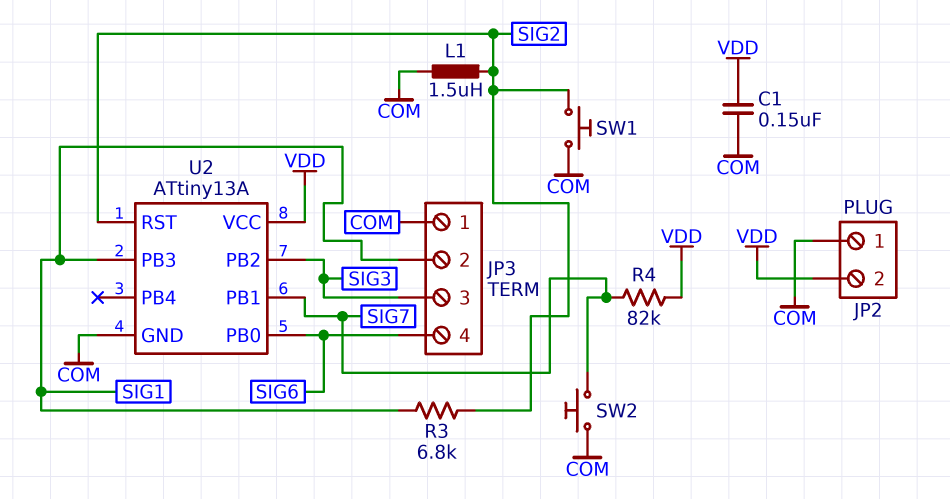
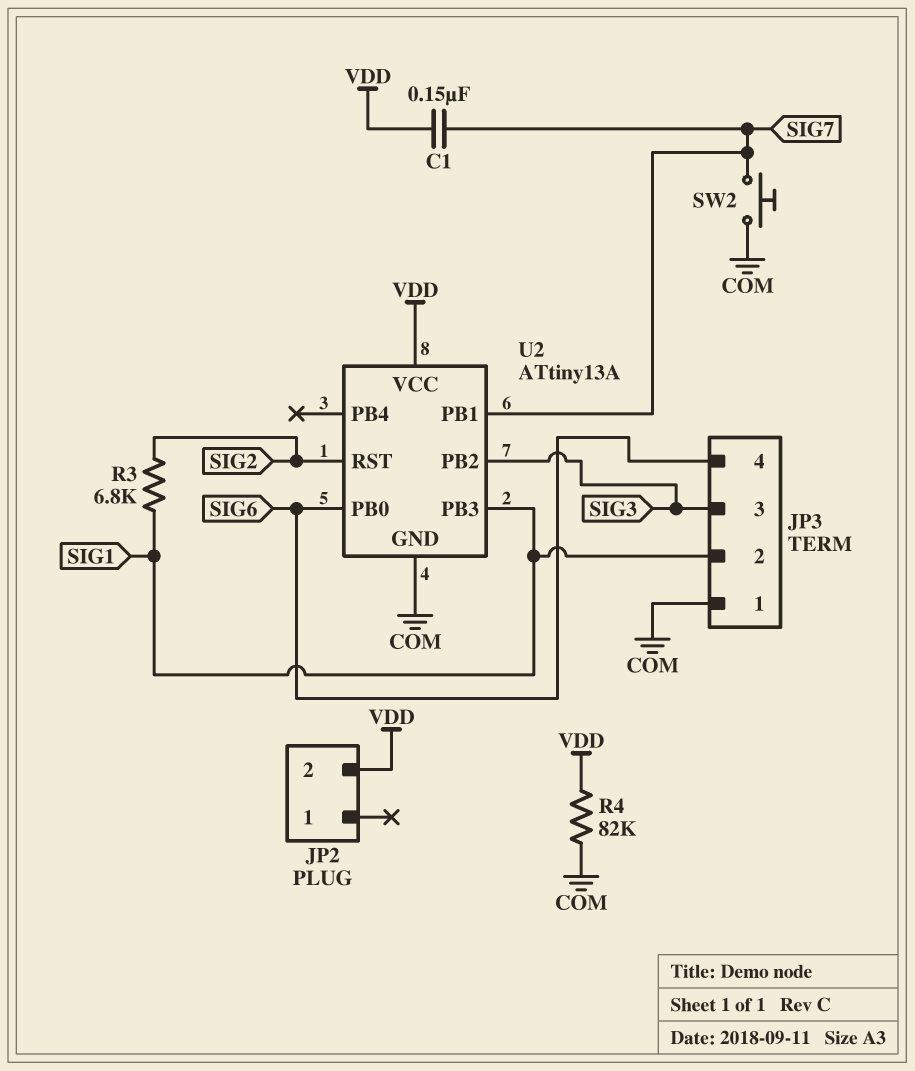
C1: 150nF (COM, VDD) -> 150nF (SIG7, VDD)
JP2 pin 1: COM -> none
L1: 1.5uH (COM, SIG2) -> none
R4: 82k (SIG7, VDD) -> 82k (COM, VDD)
SW1: button (COM, SIG2) -> none

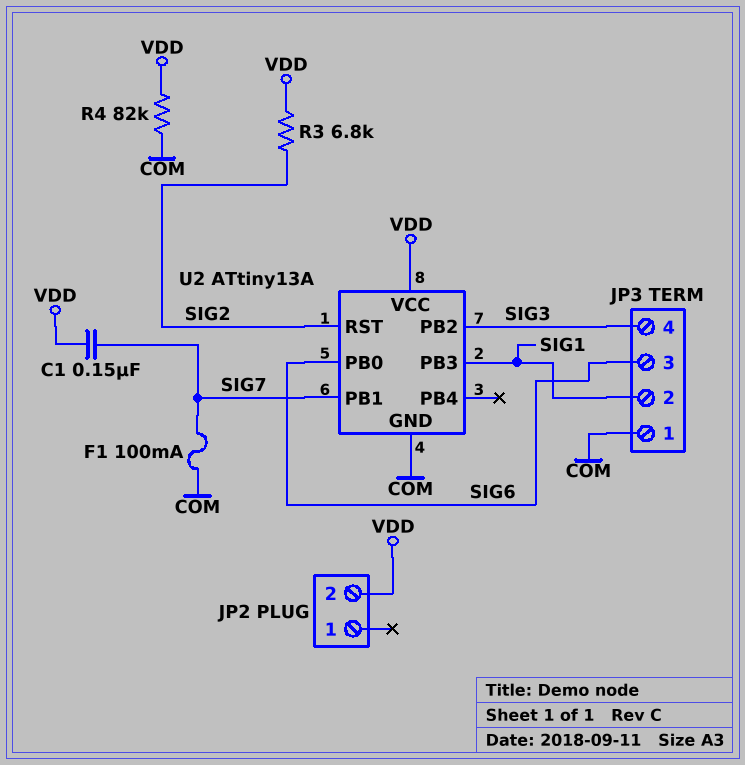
F1: none -> 100mA (COM, SIG7)
JP3 pin 3: SIG3 -> SIG6
JP3 pin 4: SIG6 -> SIG3
R3: 6.8k (SIG1, SIG2) -> 6.8k (SIG2, VDD)
SW2: button (COM, SIG7) -> none

